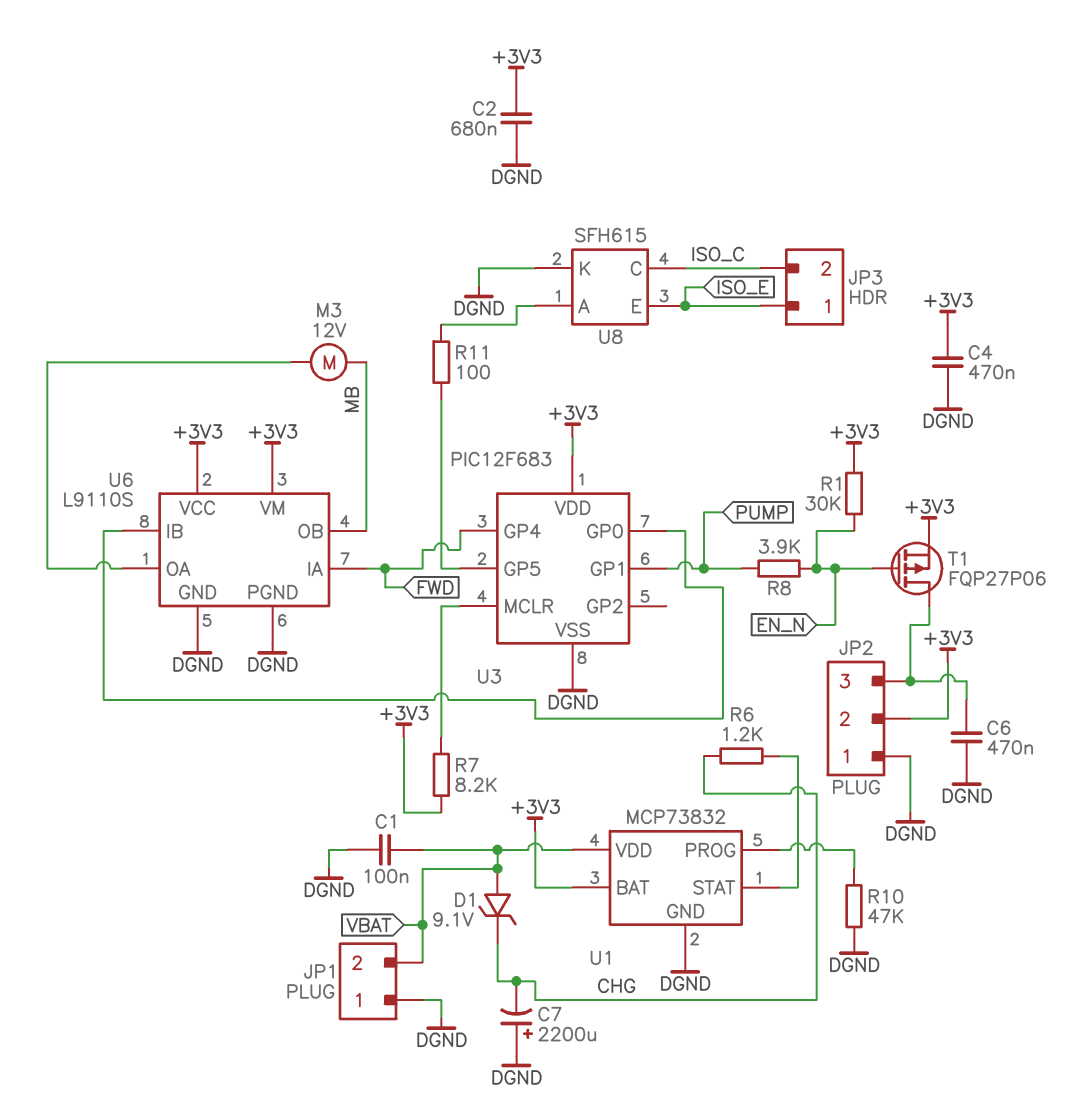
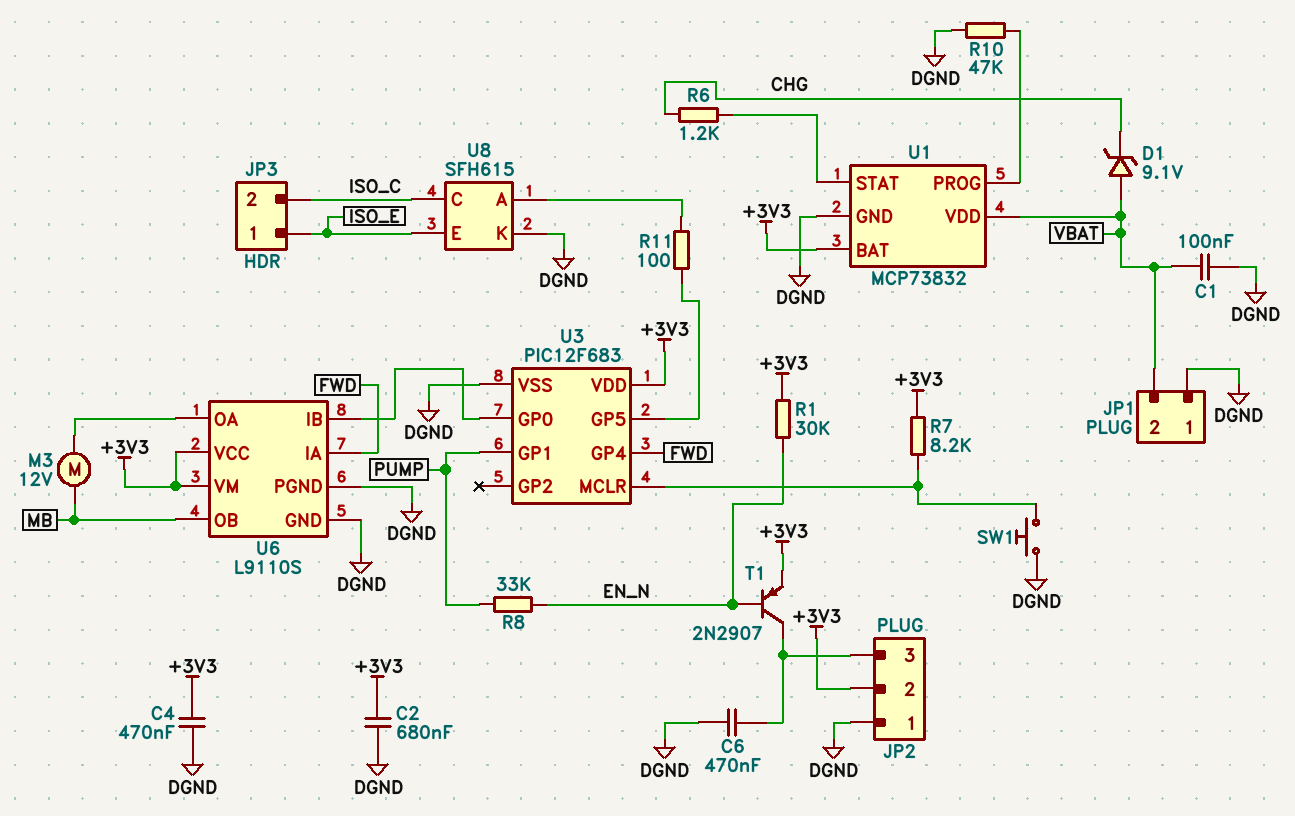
C7: 2200uF (plus DGND, minus CHG) -> none
R8: 3.9k (EN_N, PUMP) -> 33k (EN_N, PUMP)
SW1: none -> button (DGND, U3/MCLR)
T1: PMOS FQP27P06 (G EN_N, D JP2/3, S +3V3) -> PNP 2N2907 (B EN_N, C JP2/3, E +3V3)

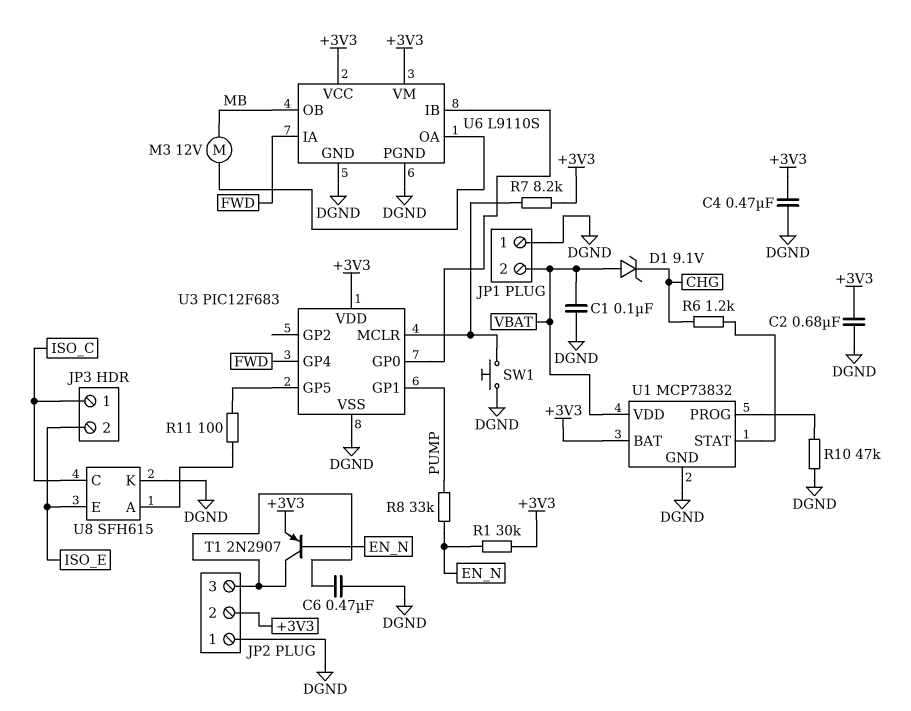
JP3 pin 1: ISO_E -> ISO_C
JP3 pin 2: ISO_C -> ISO_E

